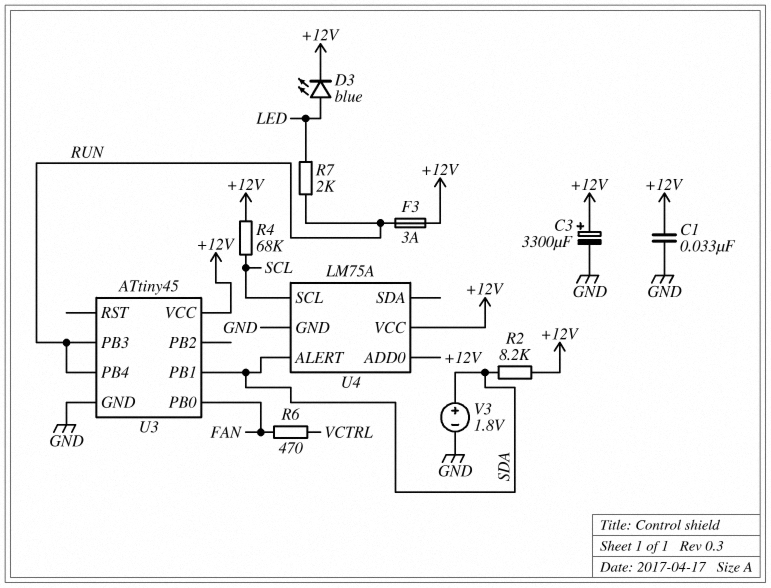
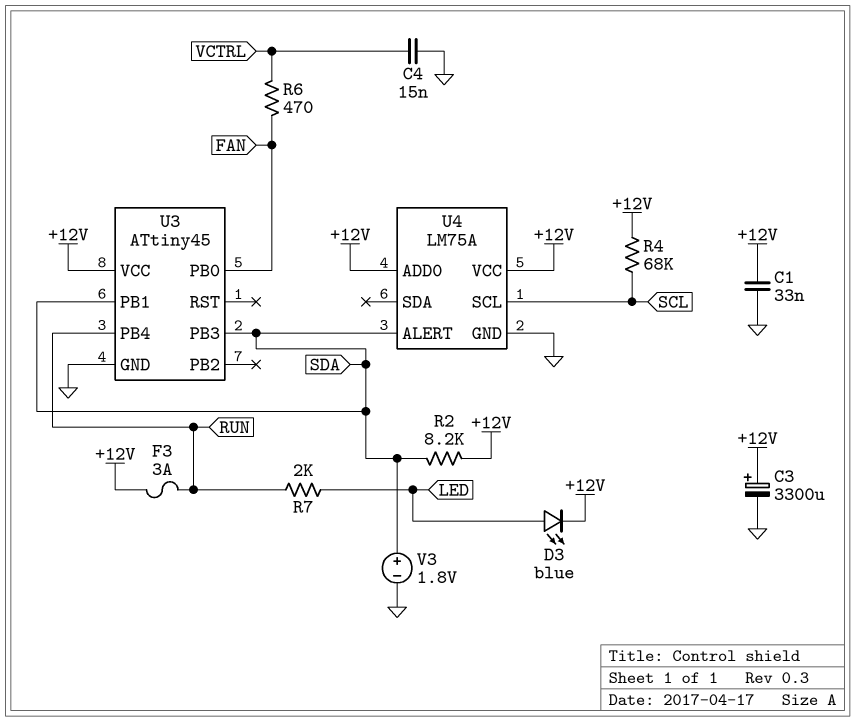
C4: none -> 15nF (GND, VCTRL)
U3 pin PB3: RUN -> SDA

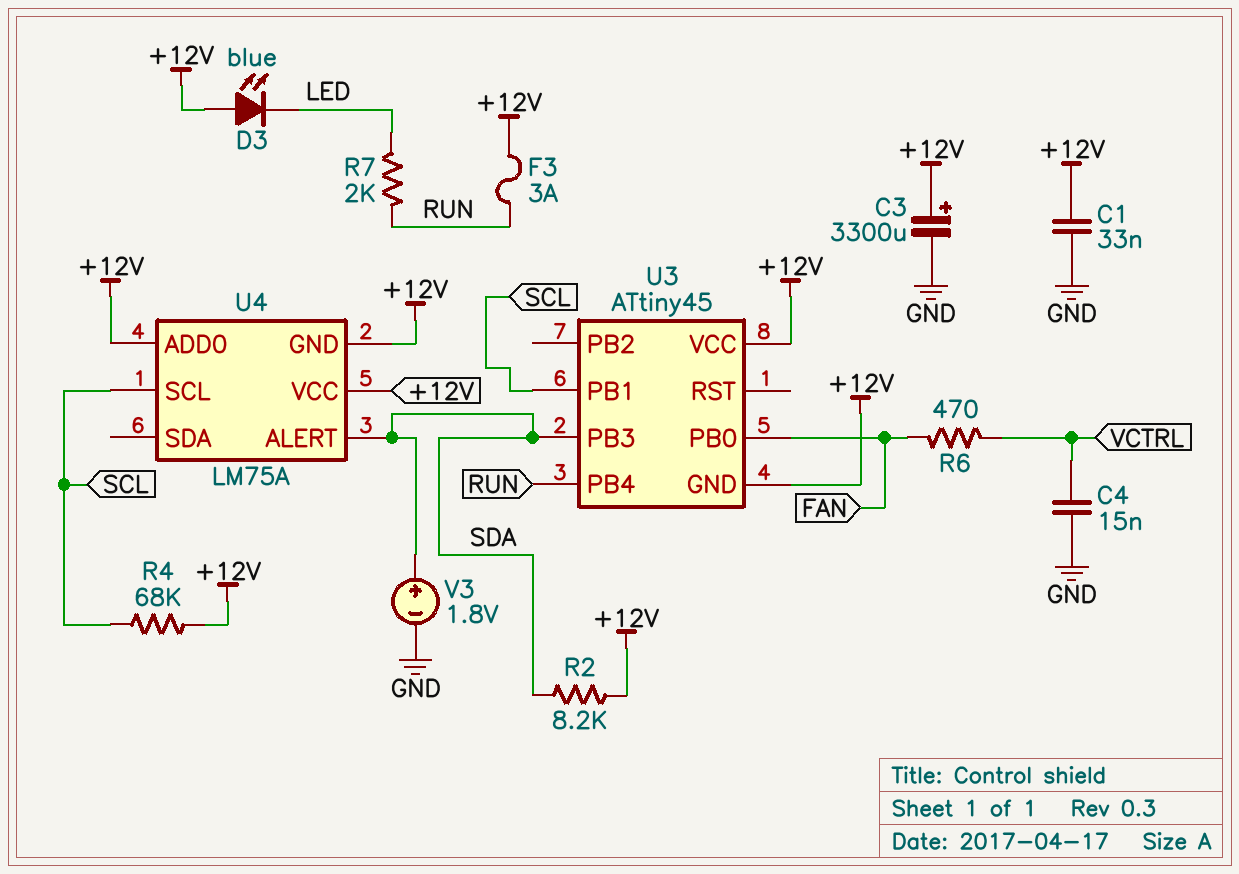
D3: LED blue (A LED, K +12V) -> LED blue (A +12V, K LED)
U3 pin GND: GND -> +12V
U3 pin PB1: SDA -> SCL
U4 pin GND: GND -> +12V

